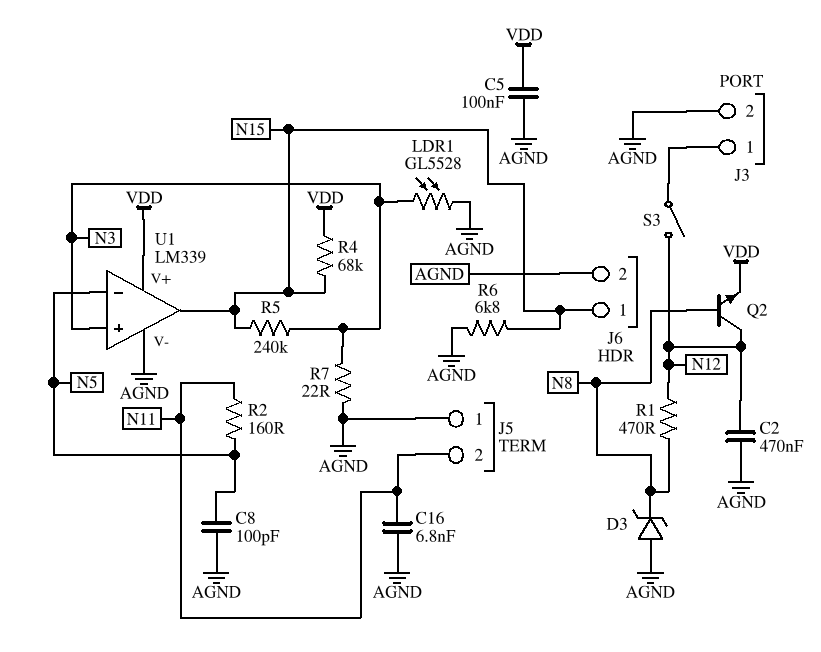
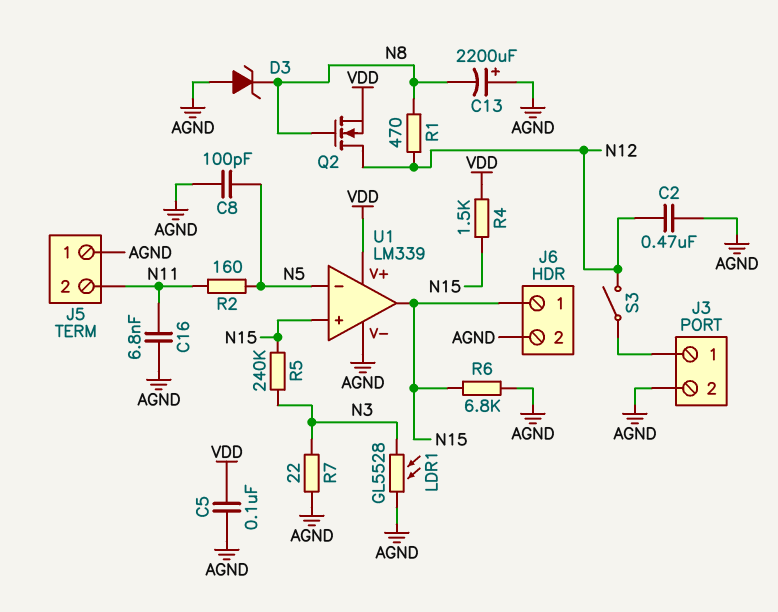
C13: none -> 2200uF (plus AGND, minus N8)
Q2: NPN (B N8, C N12, E VDD) -> NMOS (G N8, D N12, S VDD)
R4: 68k (N15, VDD) -> 1.5k (N15, VDD)
U1 pin in+: N3 -> N15

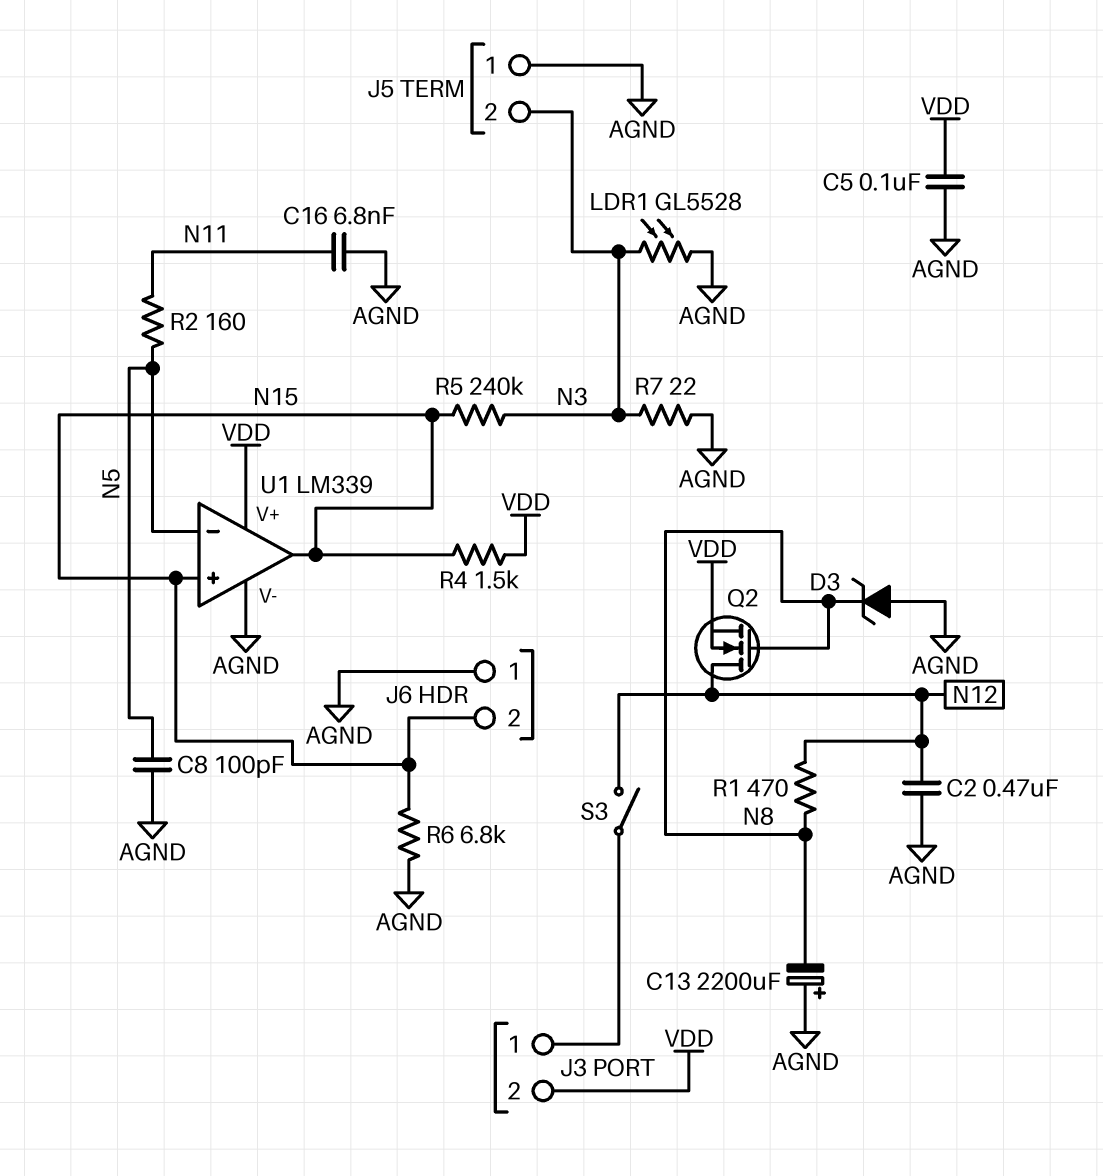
J3 pin 2: AGND -> VDD
J5 pin 2: N11 -> N3
J6 pin 1: N15 -> AGND
J6 pin 2: AGND -> N15

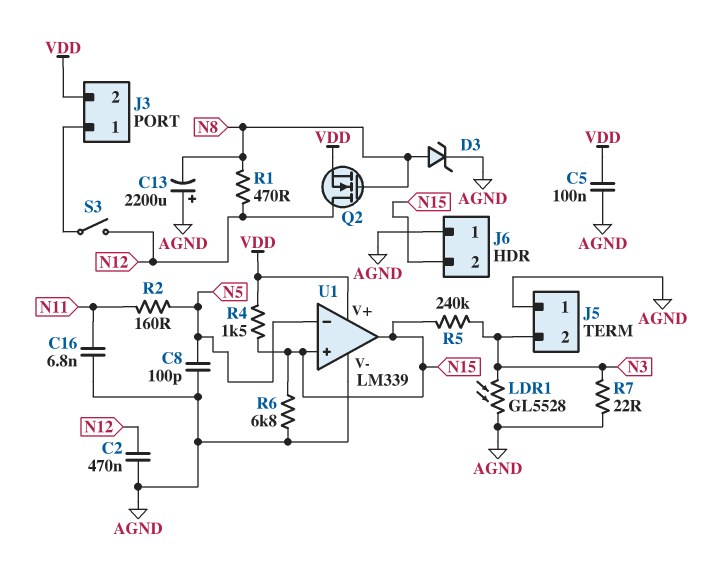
D3: zener (A AGND, K N8) -> zener (A N8, K AGND)

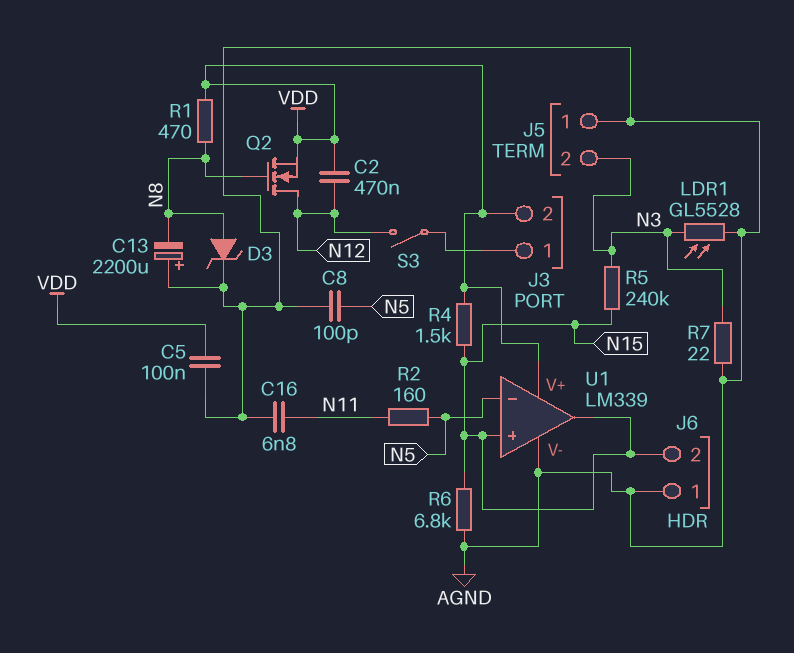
C2: 470nF (AGND, N12) -> 470nF (N12, VDD)
R1: 470 (N8, N12) -> 470 (N8, VDD)

